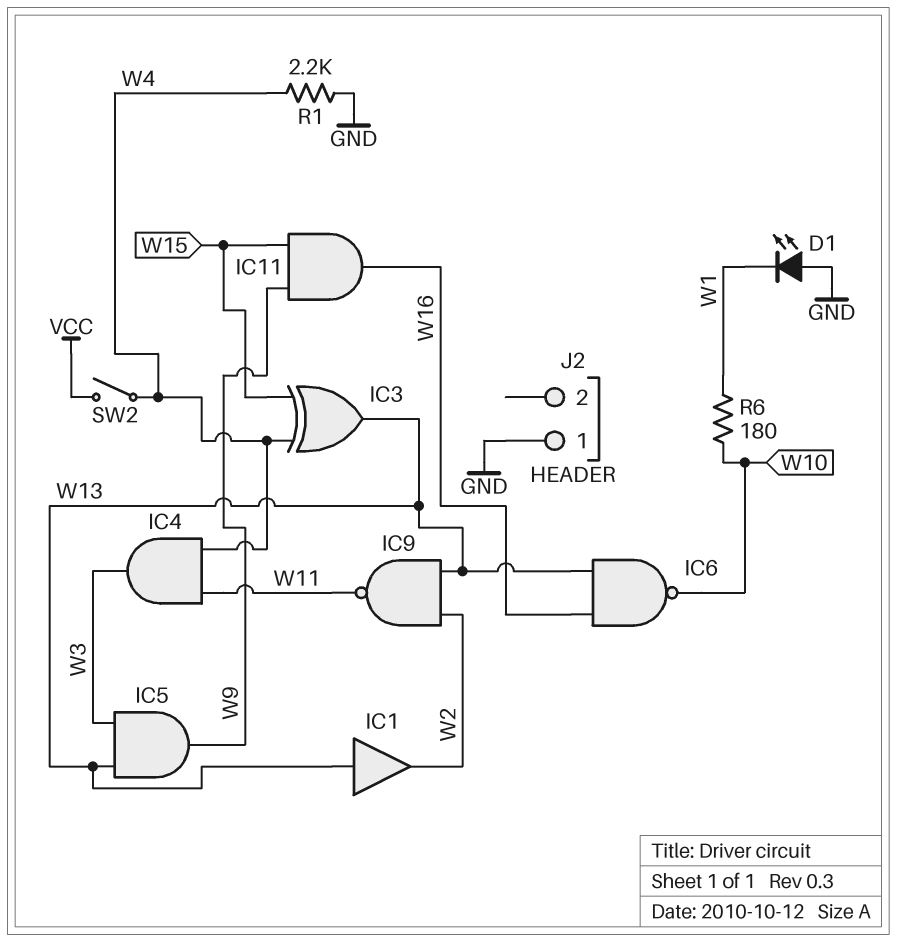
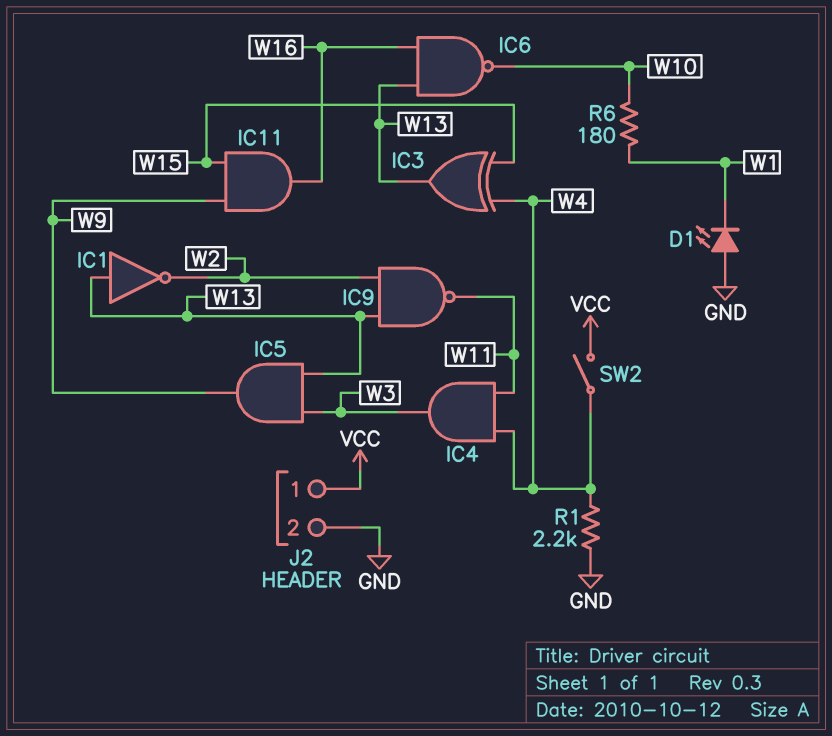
IC1: buffer (in W13, out W2) -> NOT (in W13, out W2)
J2 pin 1: GND -> VCC
J2 pin 2: none -> GND

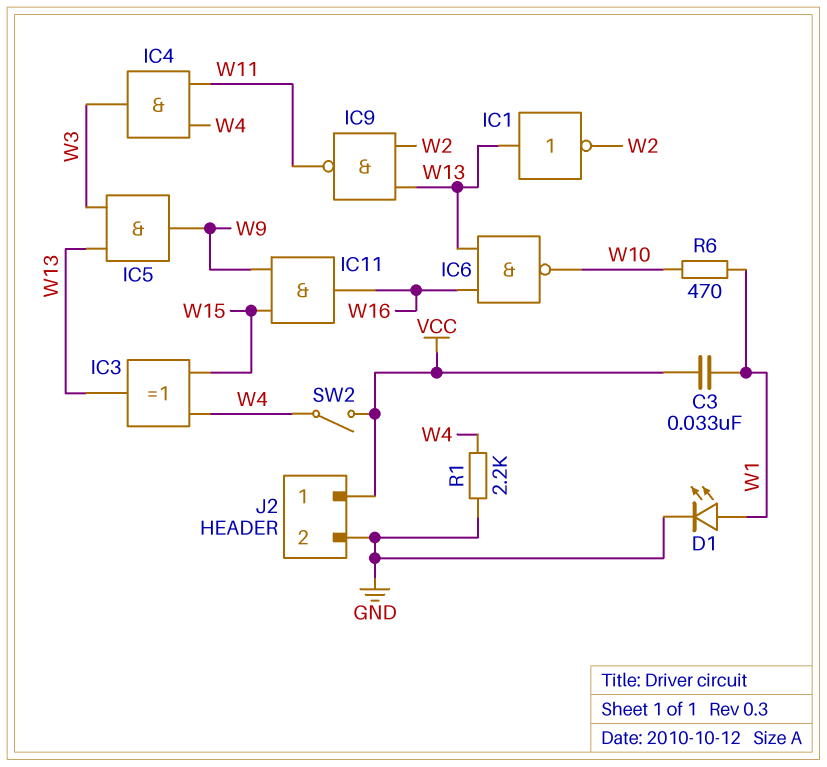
C3: none -> 33nF (VCC, W1)
D1: LED (A GND, K W1) -> LED (A W1, K GND)
R6: 180 (W1, W10) -> 470 (W1, W10)

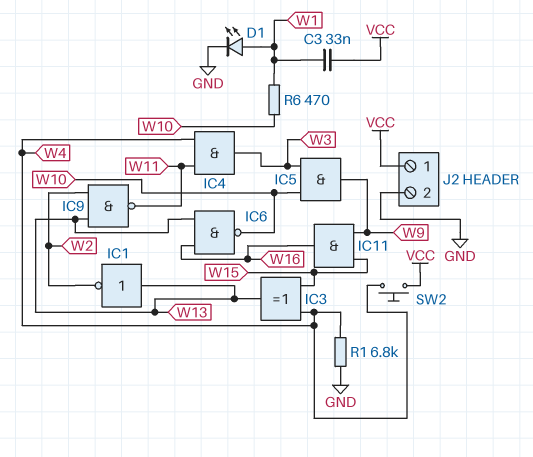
IC5: AND (in W3, in W13, out W9) -> AND (in W3, in W10, out W9)
R1: 2.2k (GND, W4) -> 6.8k (GND, W4)
SW2: switch (VCC, W4) -> button (VCC, W4)

